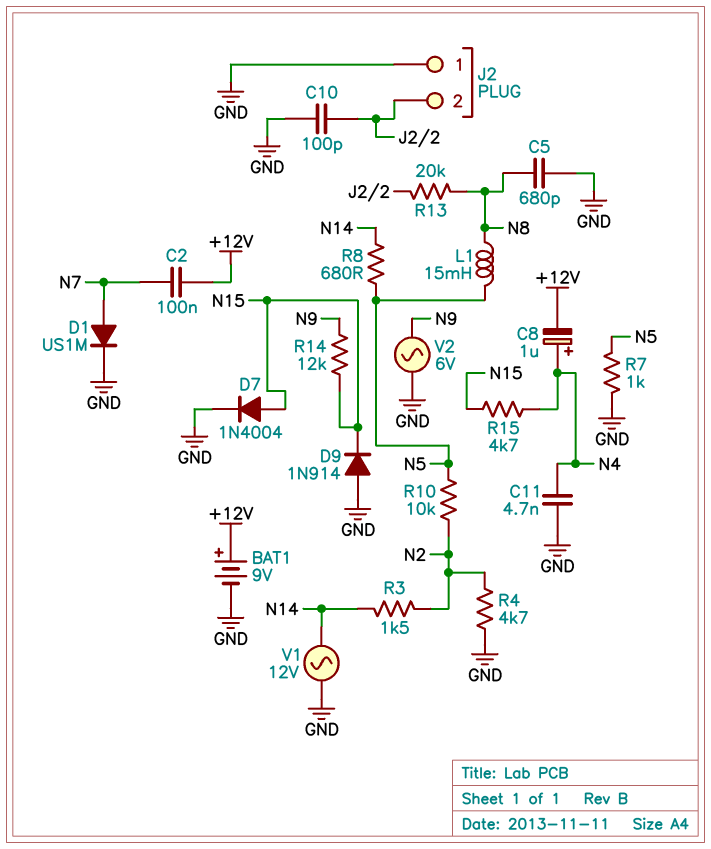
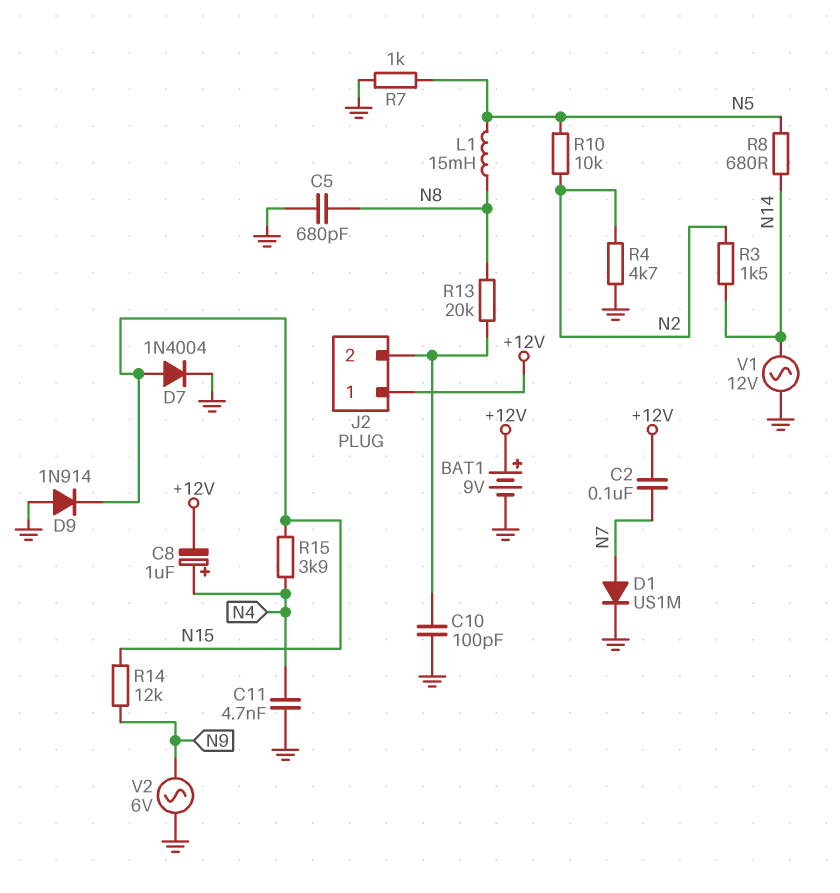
J2 pin 1: GND -> +12V
R15: 4.7k (N4, N15) -> 3.9k (N4, N15)

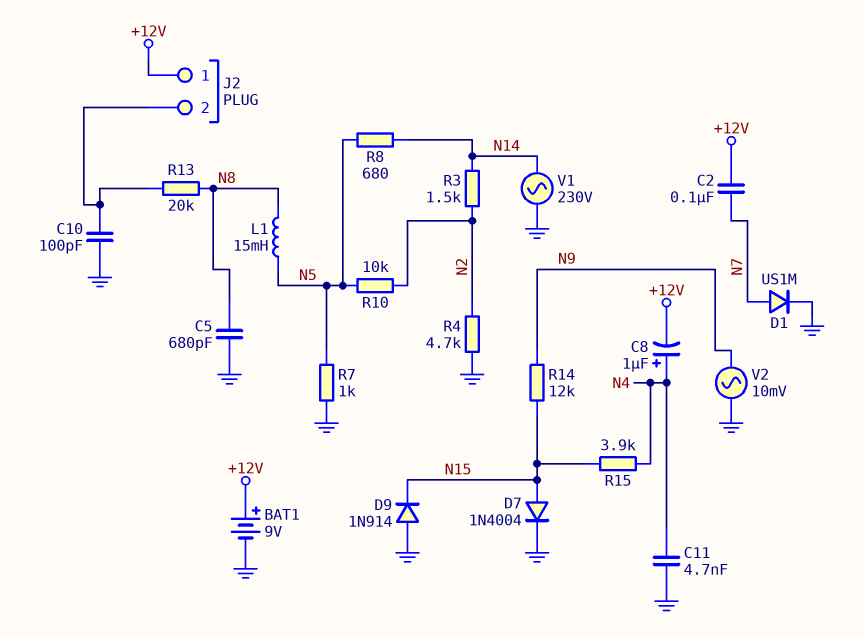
V1: AC 12V (GND, N14) -> AC 230V (GND, N14)
V2: AC 6V (GND, N9) -> AC 10mV (GND, N9)

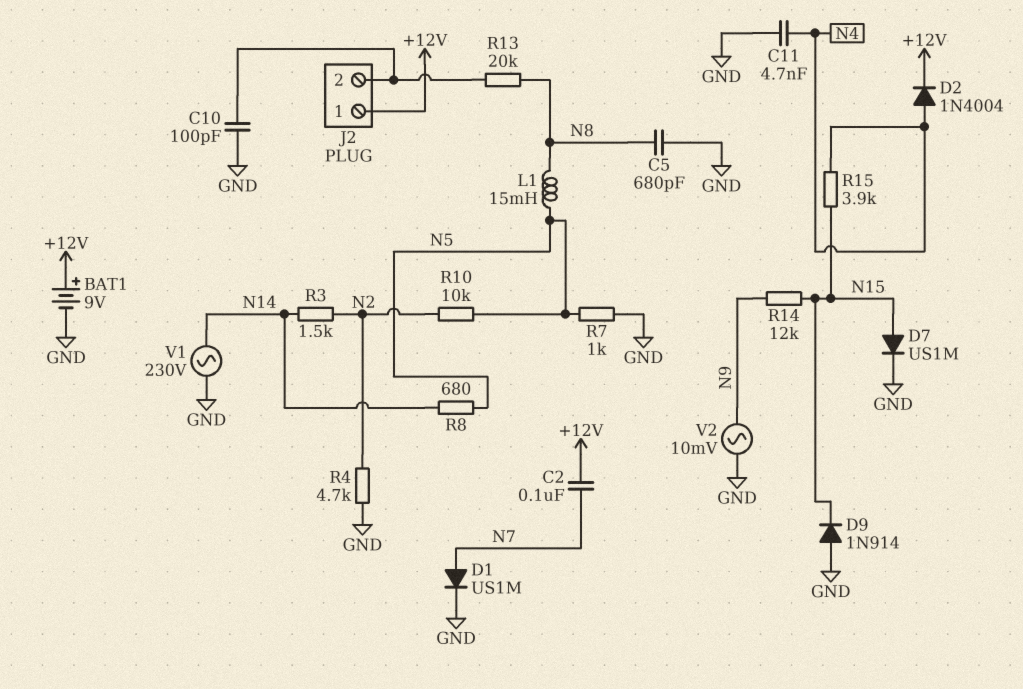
C8: 1uF (plus N4, minus +12V) -> none
D2: none -> diode 1N4004 (A N4, K +12V)
D7: diode 1N4004 (A N15, K GND) -> diode US1M (A N15, K GND)

